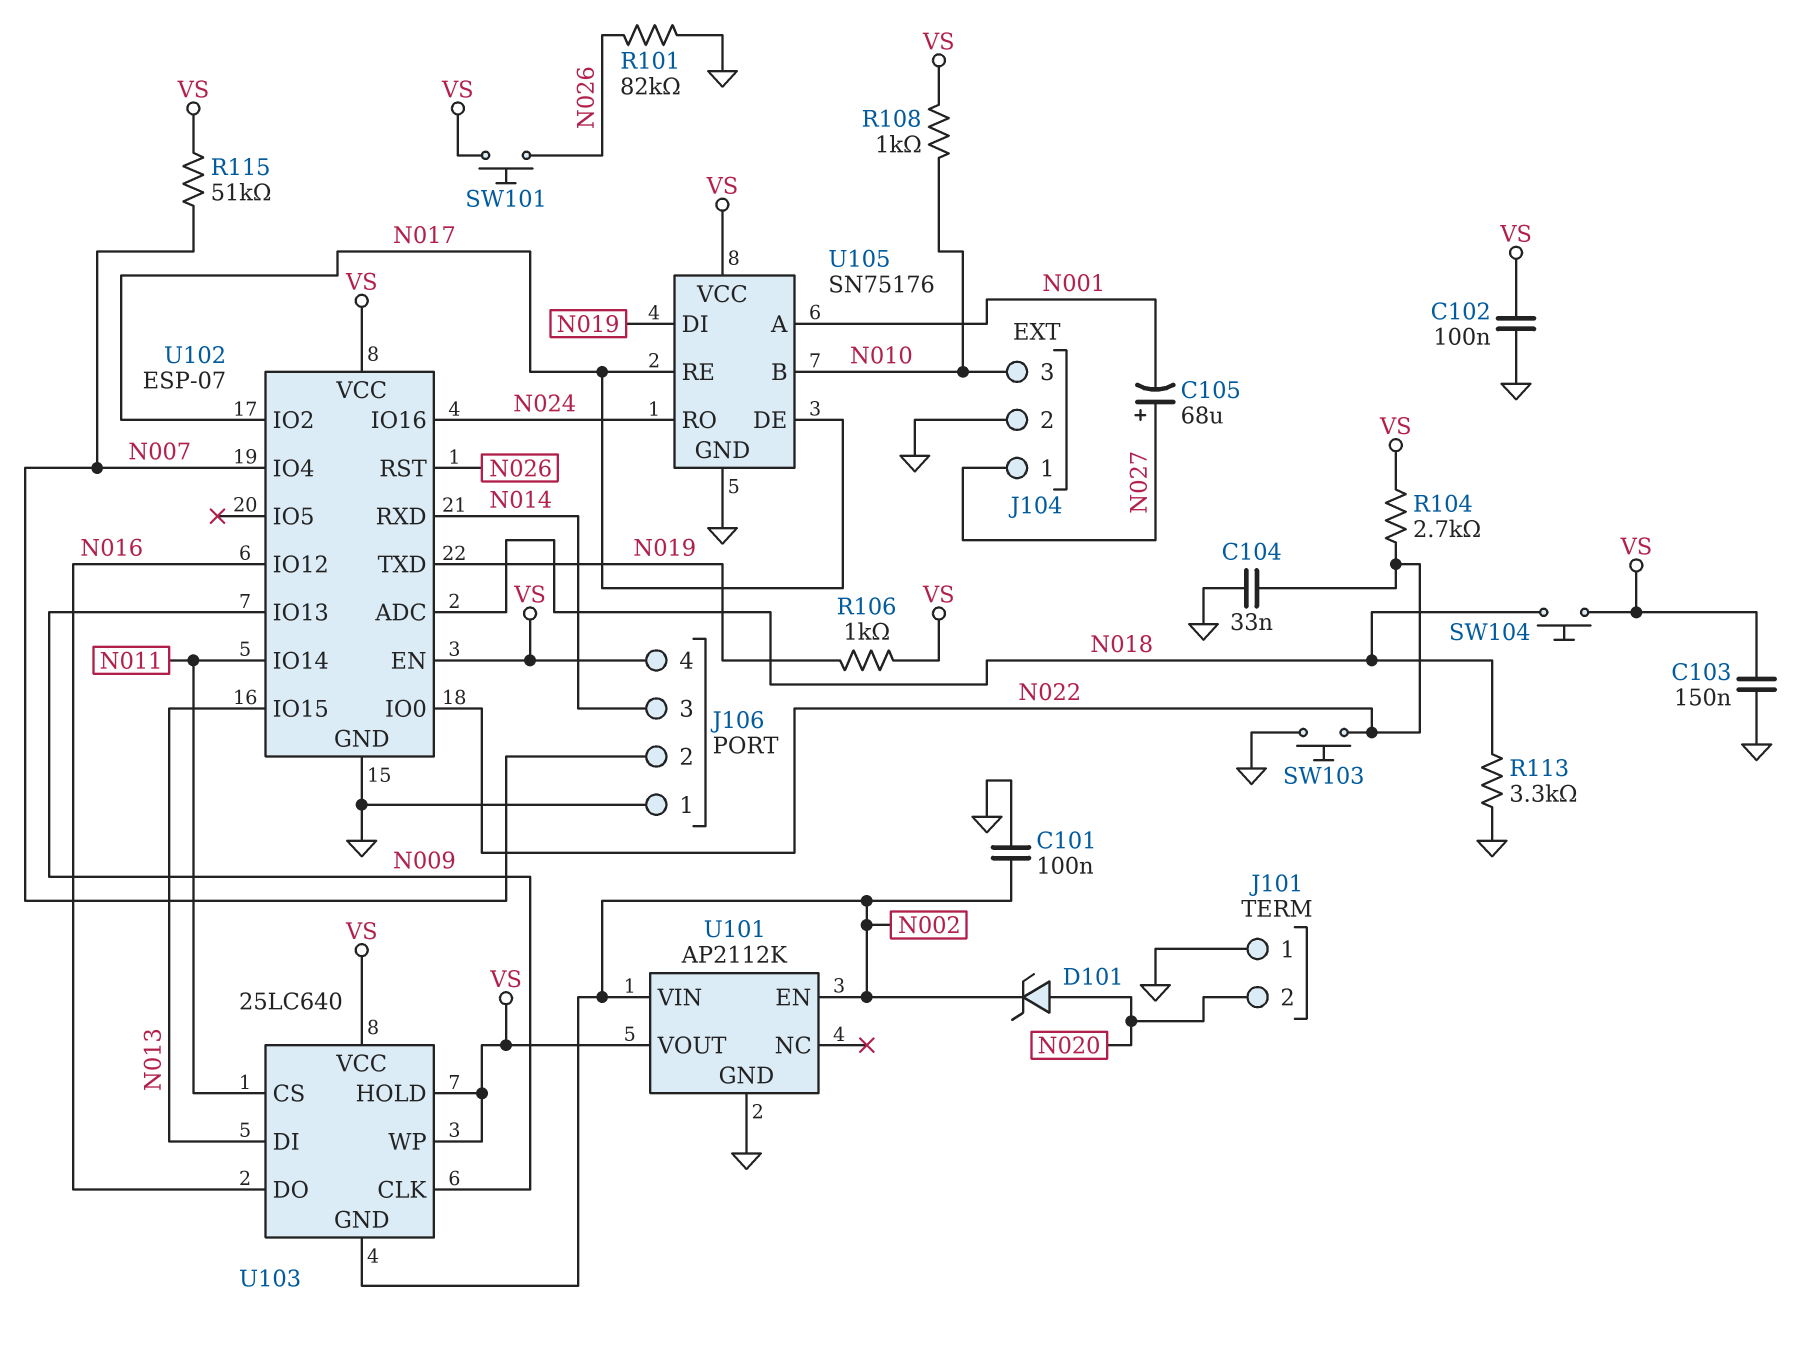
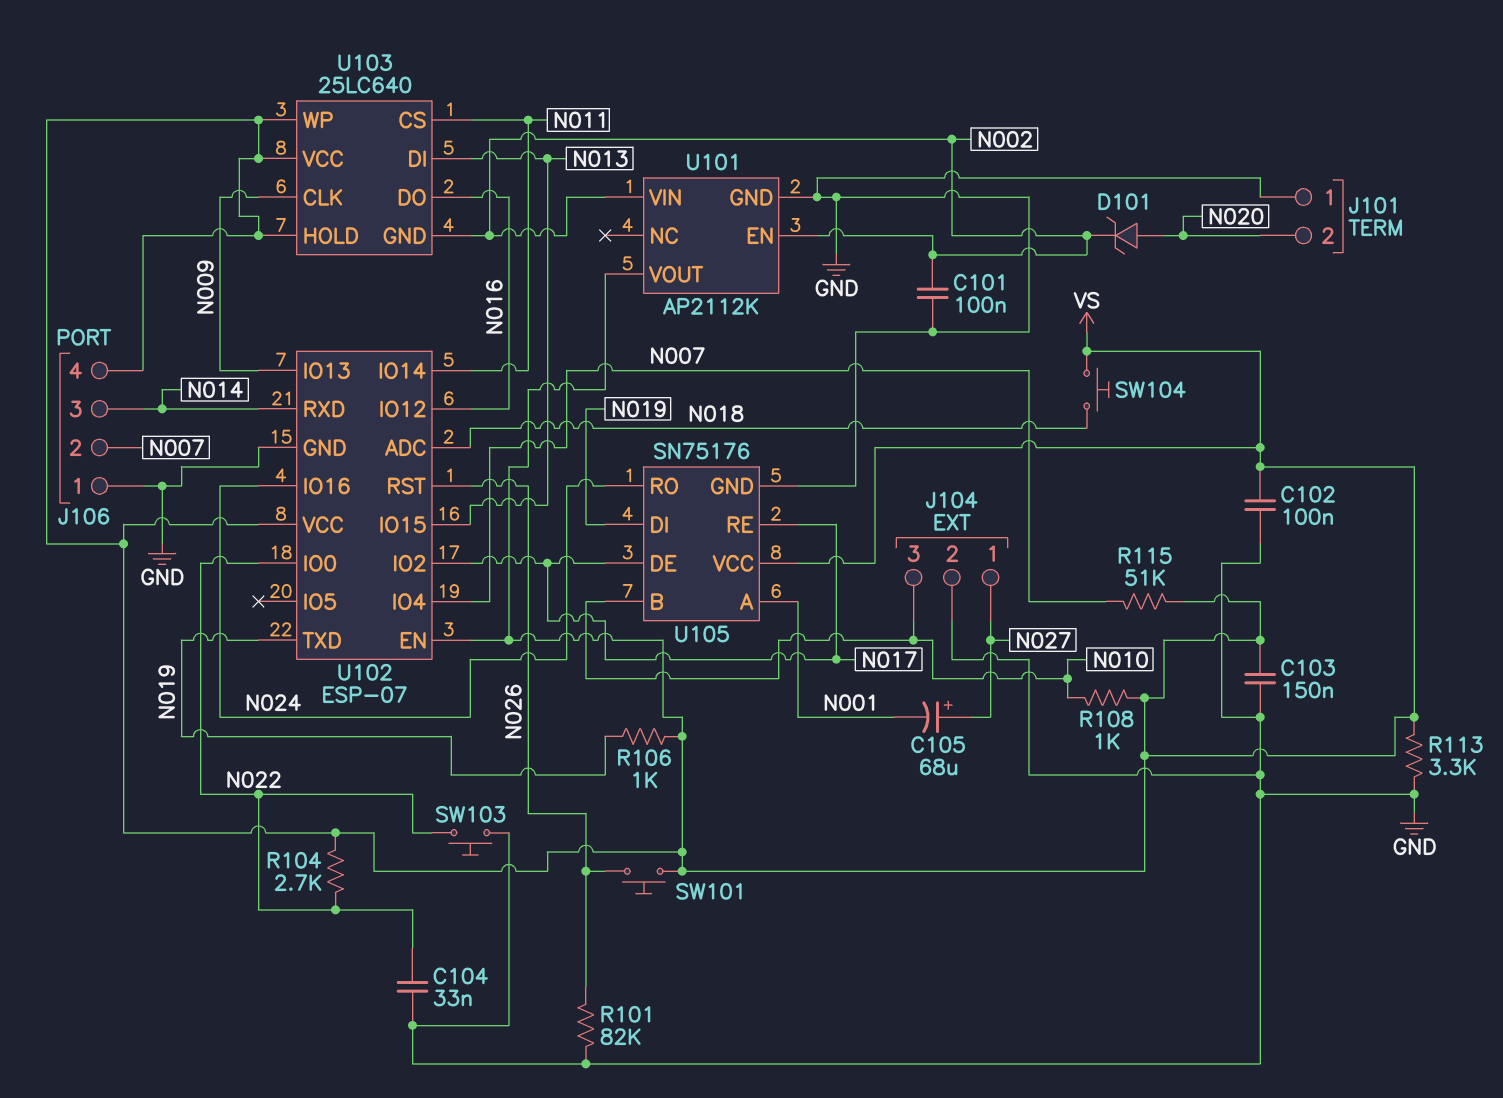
R113: 3.3k (GND, N018) -> 3.3k (GND, VS)

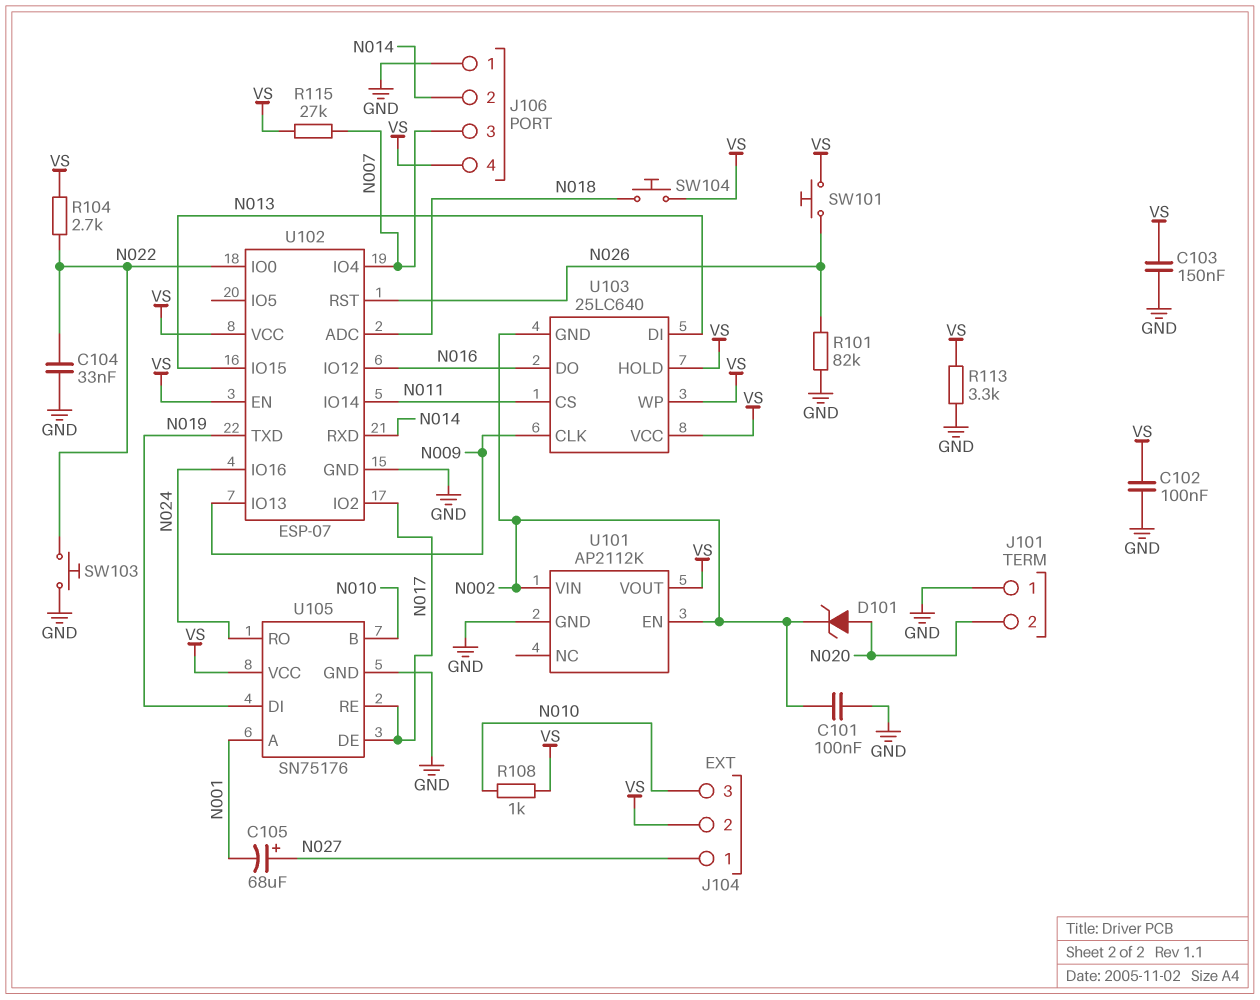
J104 pin 2: GND -> VS
J106 pin 2: N007 -> N014
J106 pin 3: N014 -> N007
R106: 1k (N019, VS) -> none
R115: 51k (N007, VS) -> 27k (N007, VS)

